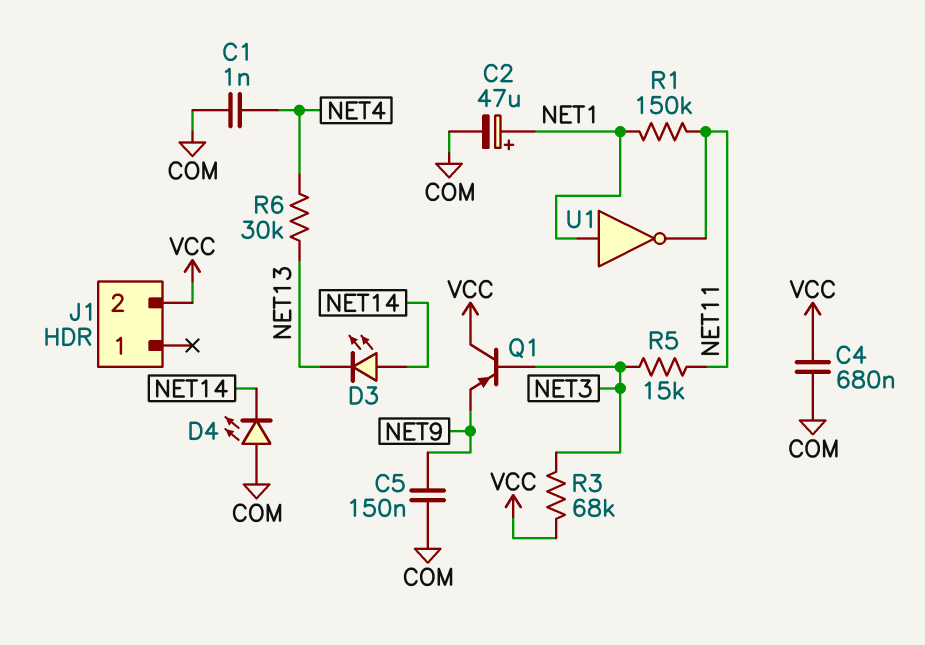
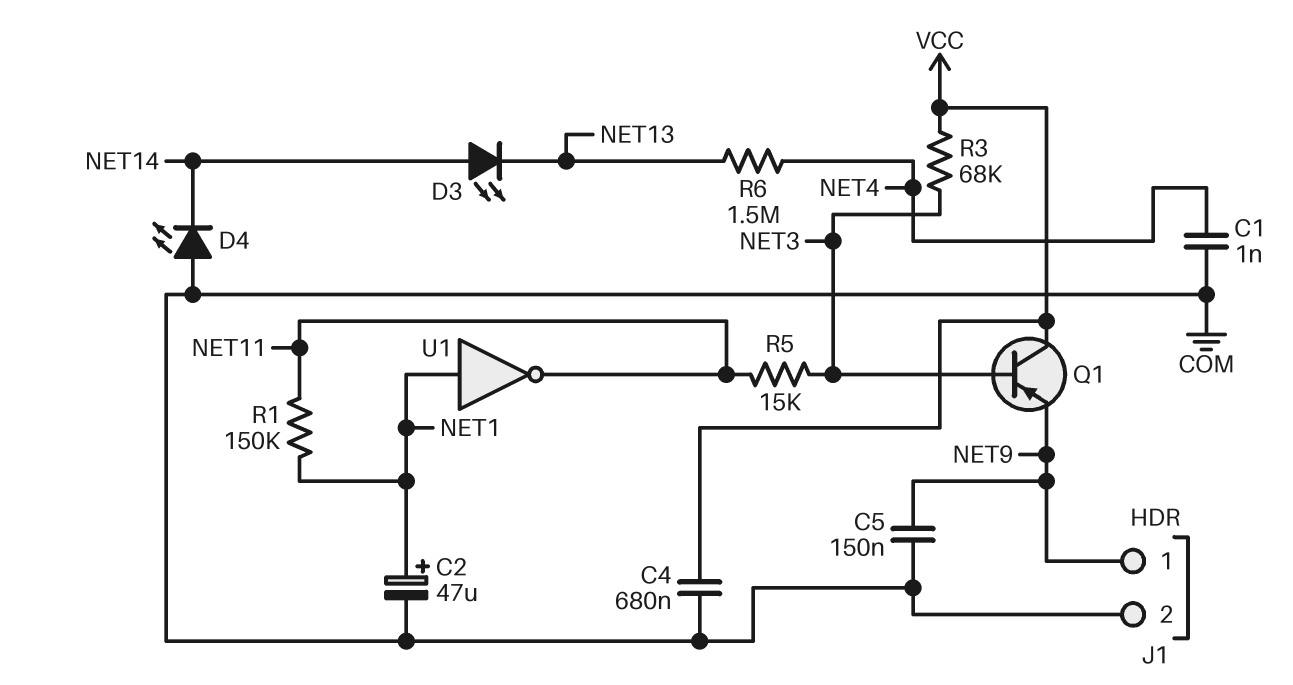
J1 pin 1: none -> NET9
J1 pin 2: VCC -> COM
R6: 30k (NET4, NET13) -> 1.5M (NET4, NET13)

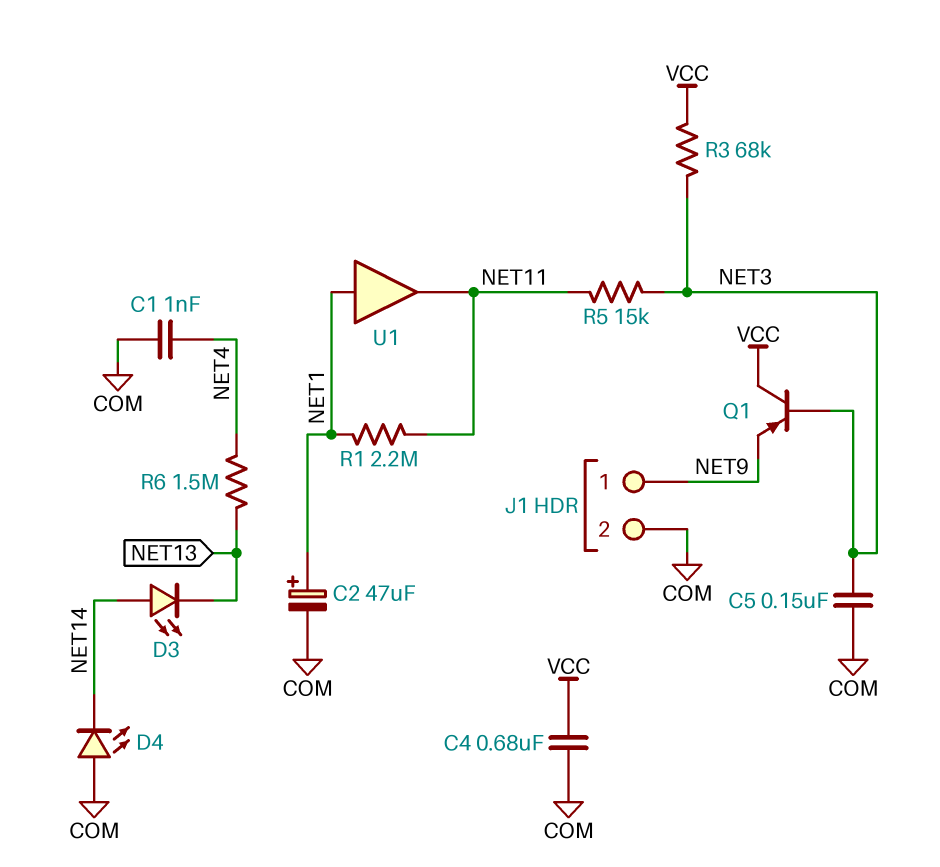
C5: 150nF (COM, NET9) -> 150nF (COM, NET3)
R1: 150k (NET1, NET11) -> 2.2M (NET1, NET11)
U1: NOT (in NET1, out NET11) -> buffer (in NET1, out NET11)

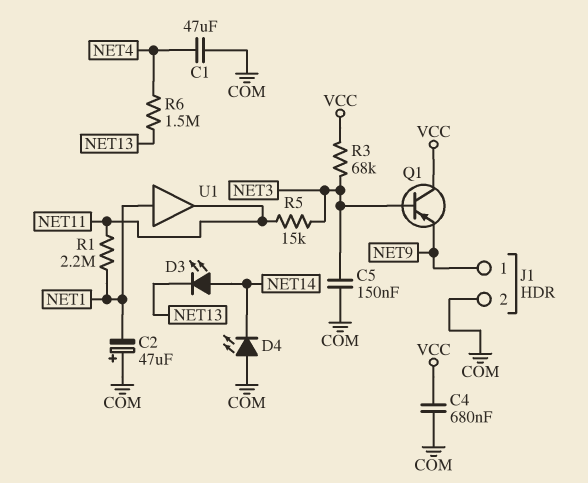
C1: 1nF (COM, NET4) -> 47uF (COM, NET4)
C2: 47uF (plus NET1, minus COM) -> 47uF (plus COM, minus NET1)

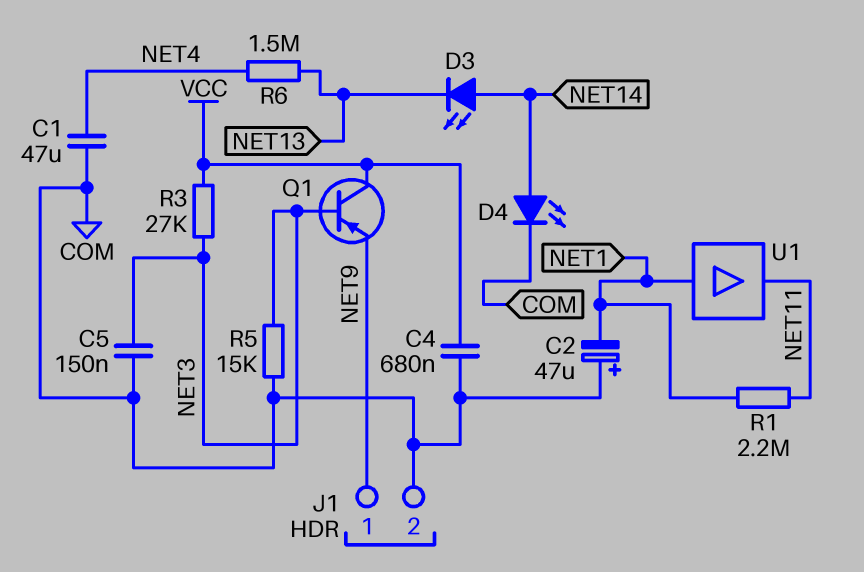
D4: LED (A COM, K NET14) -> LED (A NET14, K COM)
R3: 68k (NET3, VCC) -> 27k (NET3, VCC)
R5: 15k (NET3, NET11) -> 15k (COM, NET3)

